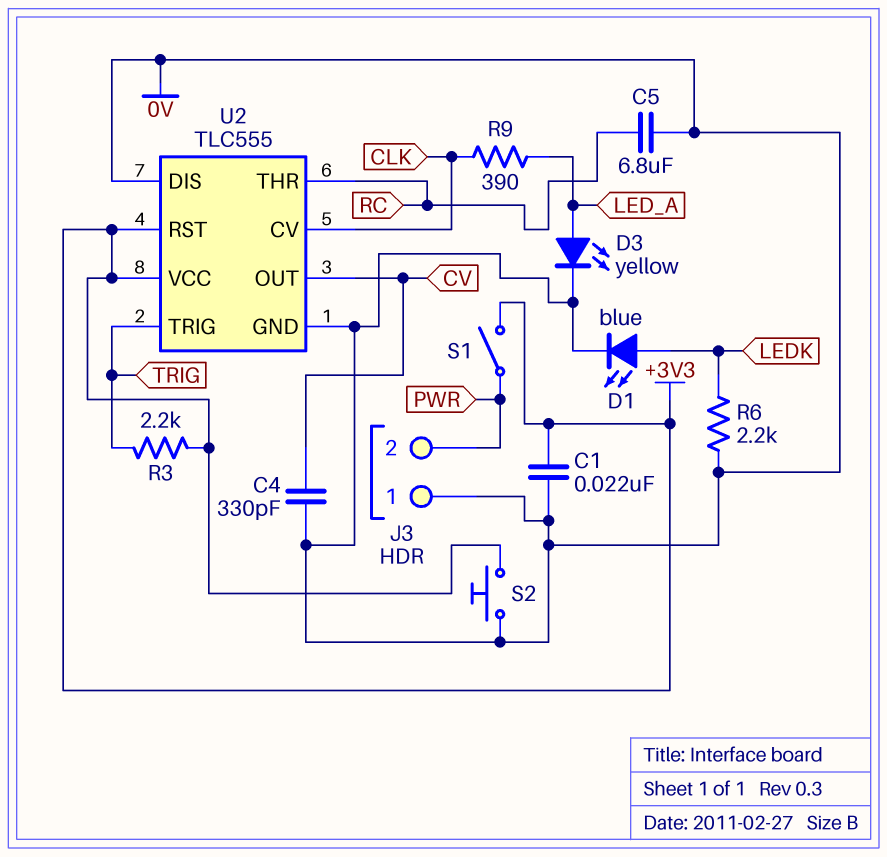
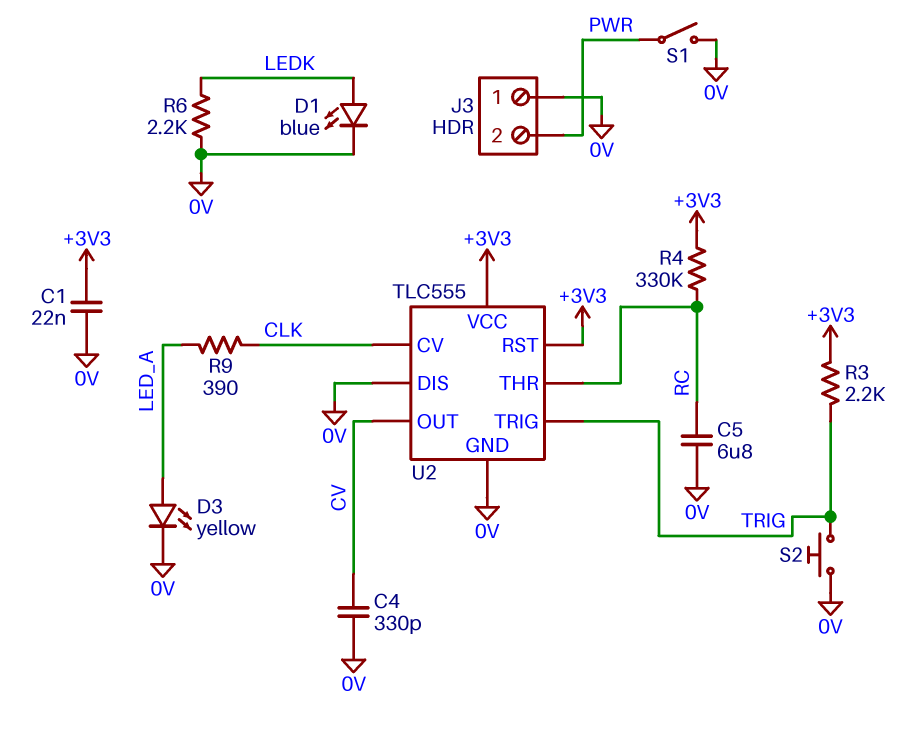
R4: none -> 330k (+3V3, RC)
S1: switch (+3V3, PWR) -> switch (0V, PWR)
S2: button (+3V3, 0V) -> button (0V, TRIG)

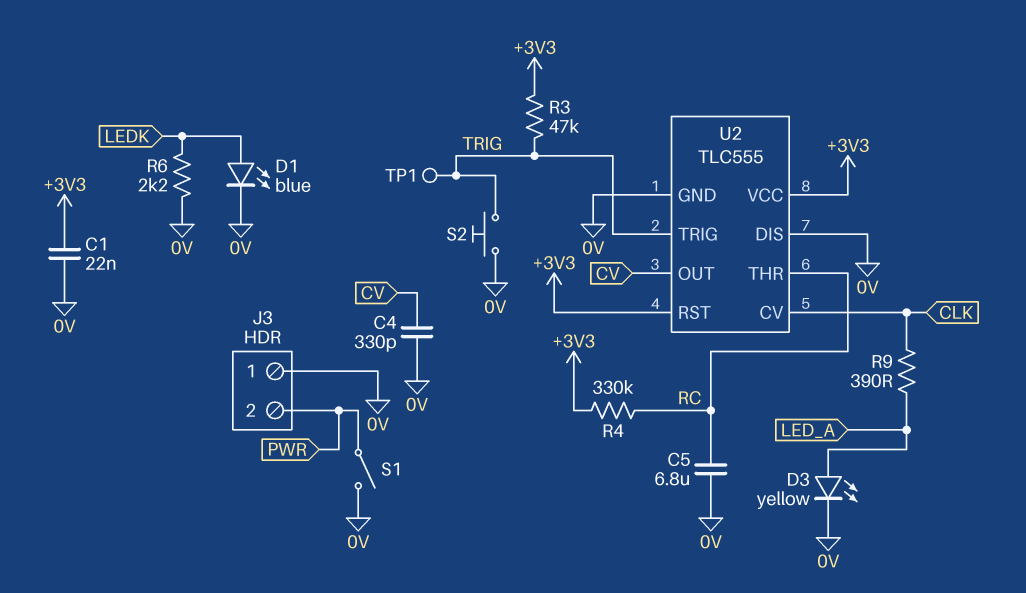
R3: 2.2k (+3V3, TRIG) -> 47k (+3V3, TRIG)
TP1: none -> test point (TRIG)

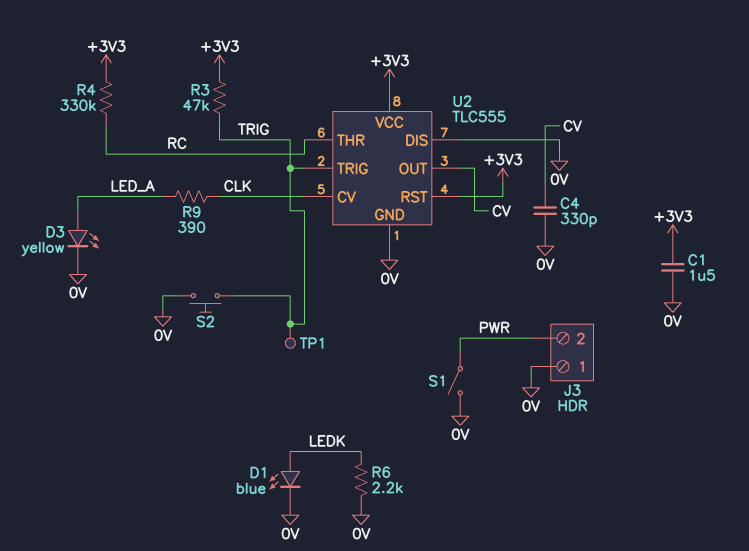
C1: 22nF (+3V3, 0V) -> 1.5uF (+3V3, 0V)
C5: 6.8uF (0V, RC) -> none

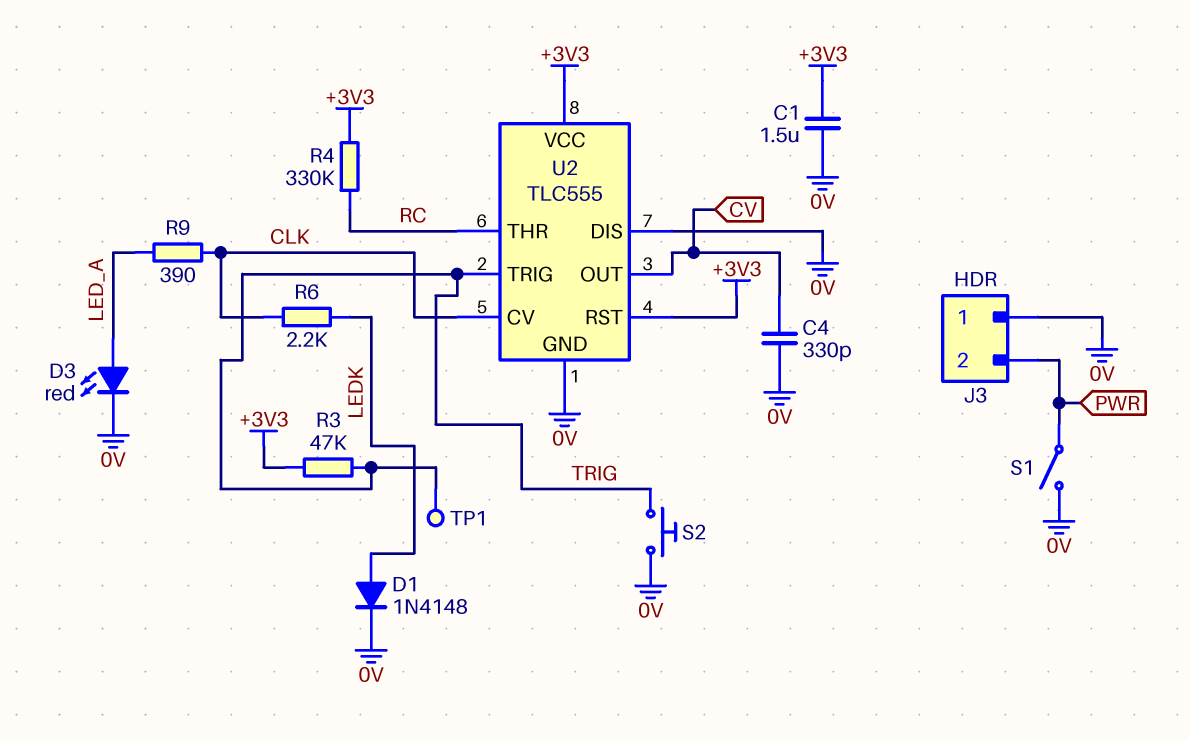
D1: LED blue (A LEDK, K 0V) -> diode 1N4148 (A LEDK, K 0V)
D3: LED yellow (A LED_A, K 0V) -> LED red (A LED_A, K 0V)
R6: 2.2k (0V, LEDK) -> 2.2k (CLK, LEDK)

